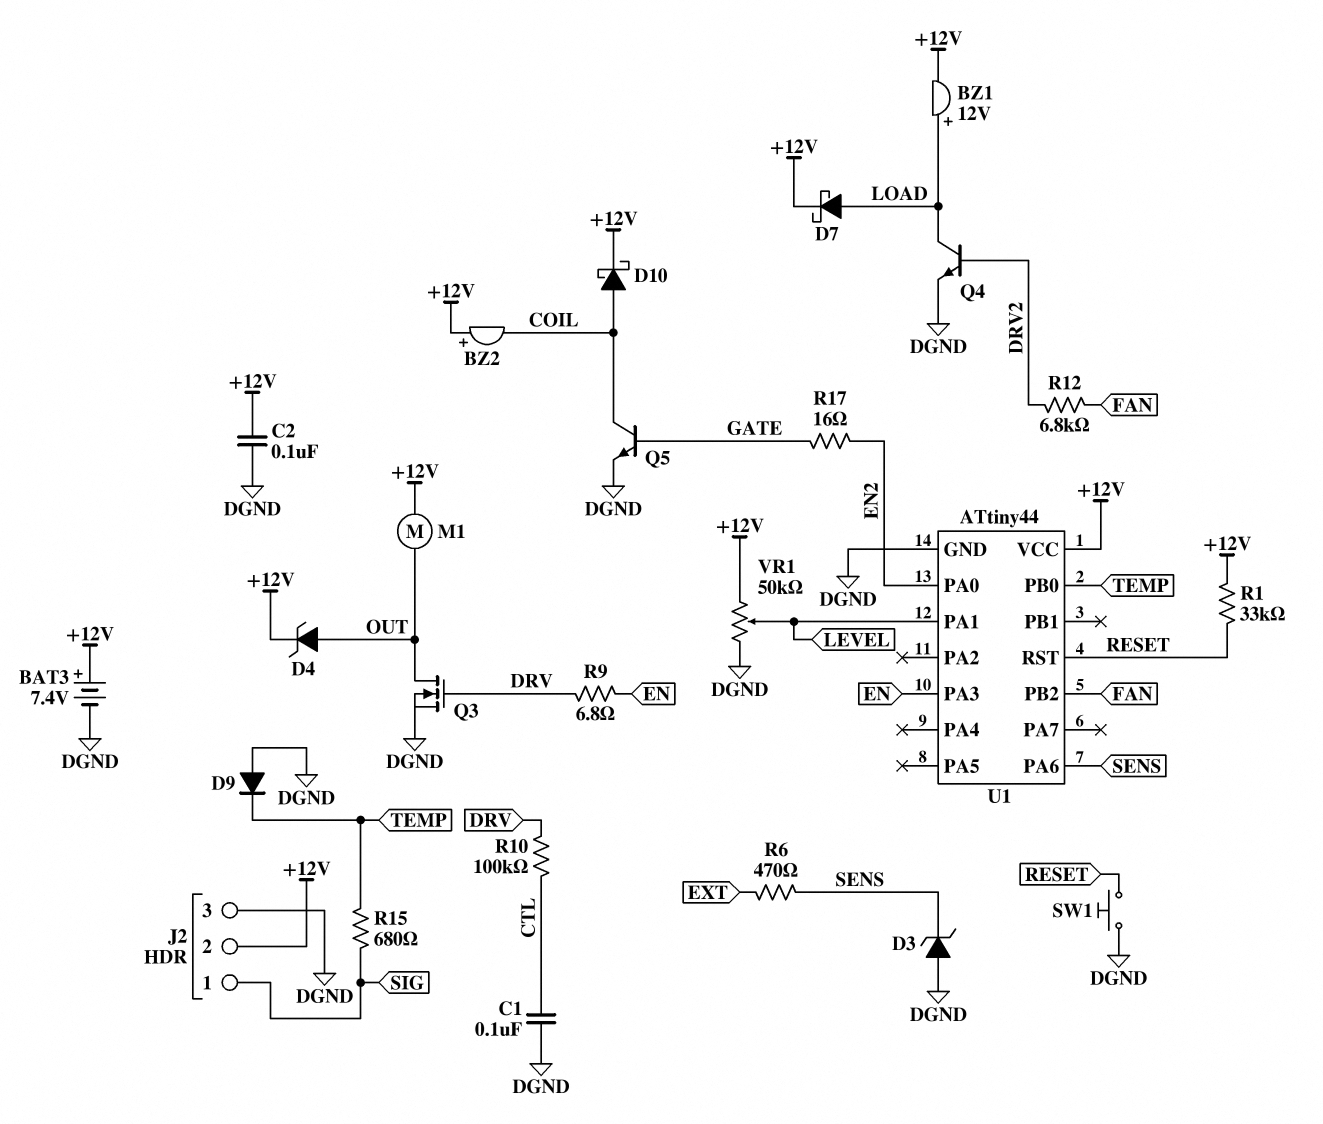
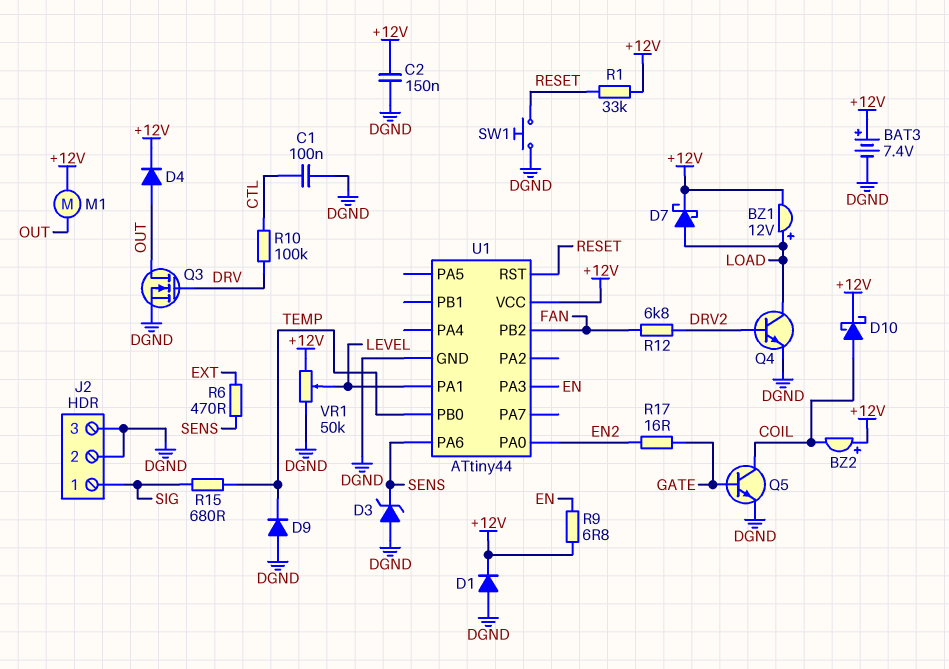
C2: 100nF (+12V, DGND) -> 150nF (+12V, DGND)
D1: none -> diode (A DGND, K +12V)
D4: zener (A OUT, K +12V) -> diode (A OUT, K +12V)
J2 pin 2: +12V -> DGND
R9: 6.8 (DRV, EN) -> 6.8 (+12V, EN)

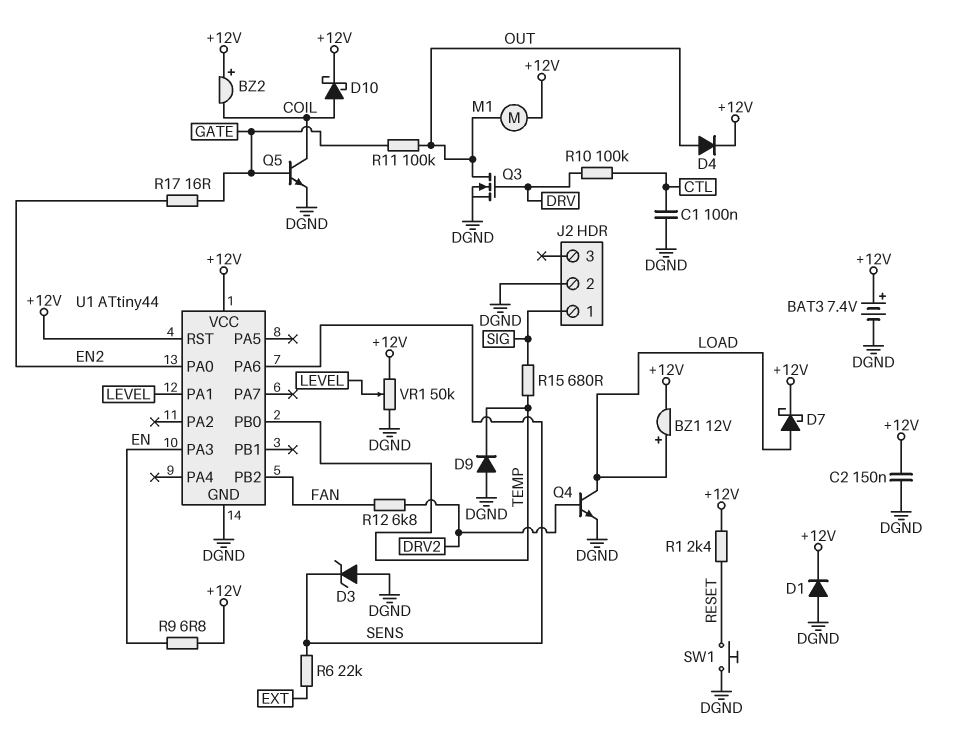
J2 pin 3: DGND -> none
R1: 33k (+12V, RESET) -> 2.4k (+12V, RESET)
R6: 470 (EXT, SENS) -> 22k (EXT, SENS)
R11: none -> 100k (GATE, OUT)
U1 pin RST: RESET -> +12V

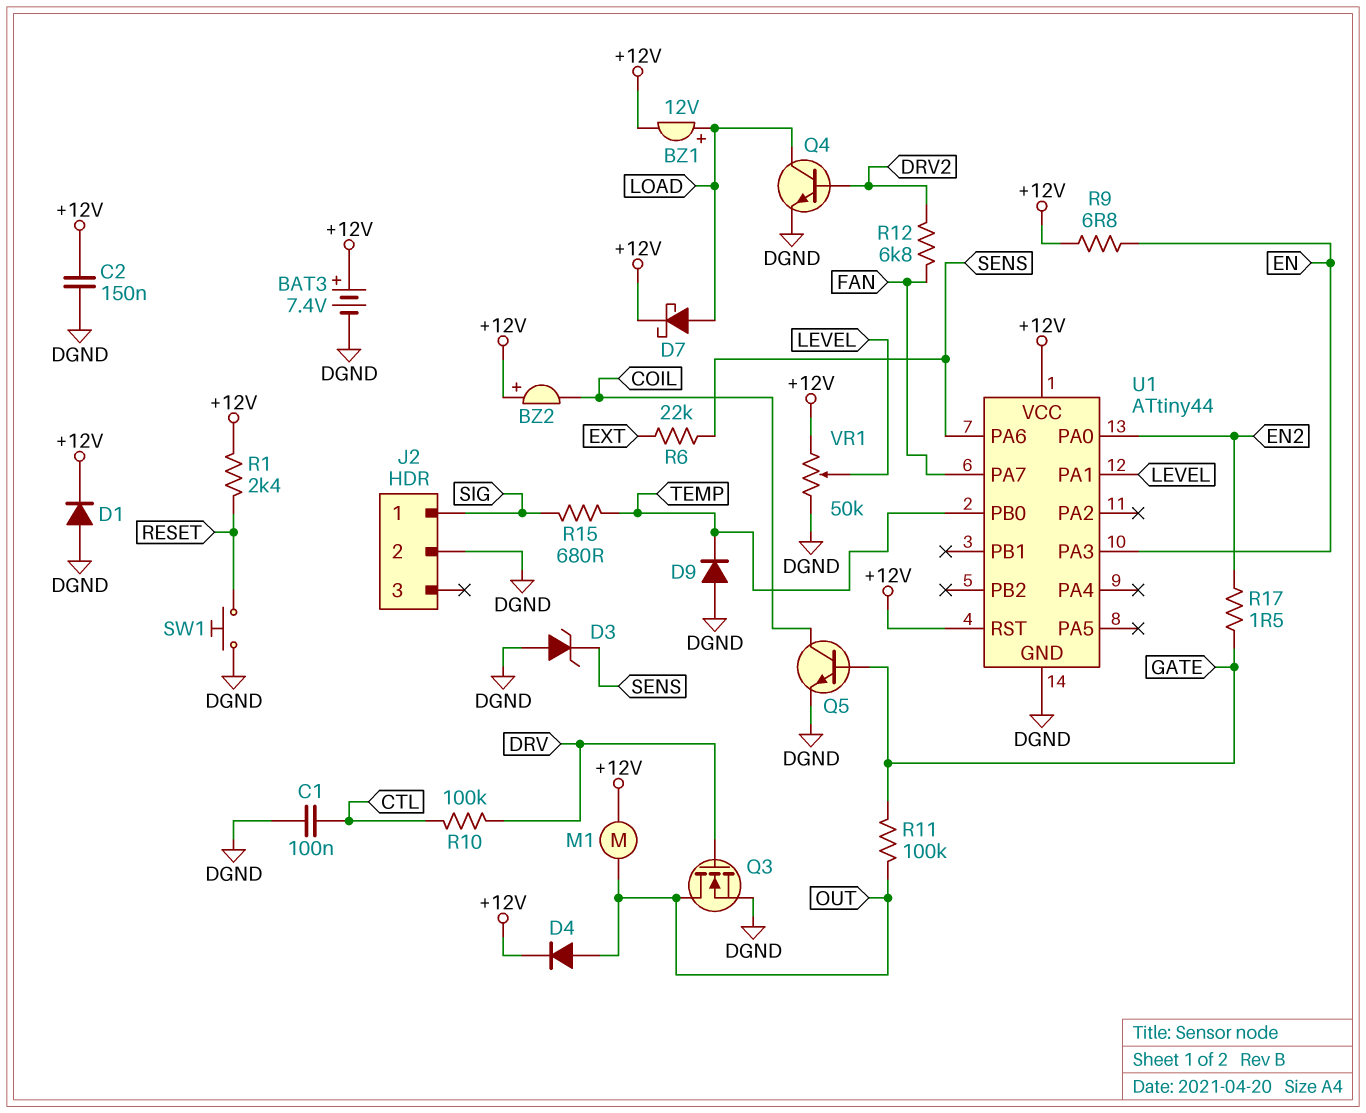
D10: schottky (A COIL, K +12V) -> none
R17: 16 (EN2, GATE) -> 1.5 (EN2, GATE)
U1 pin PA7: none -> FAN
U1 pin PB2: FAN -> none

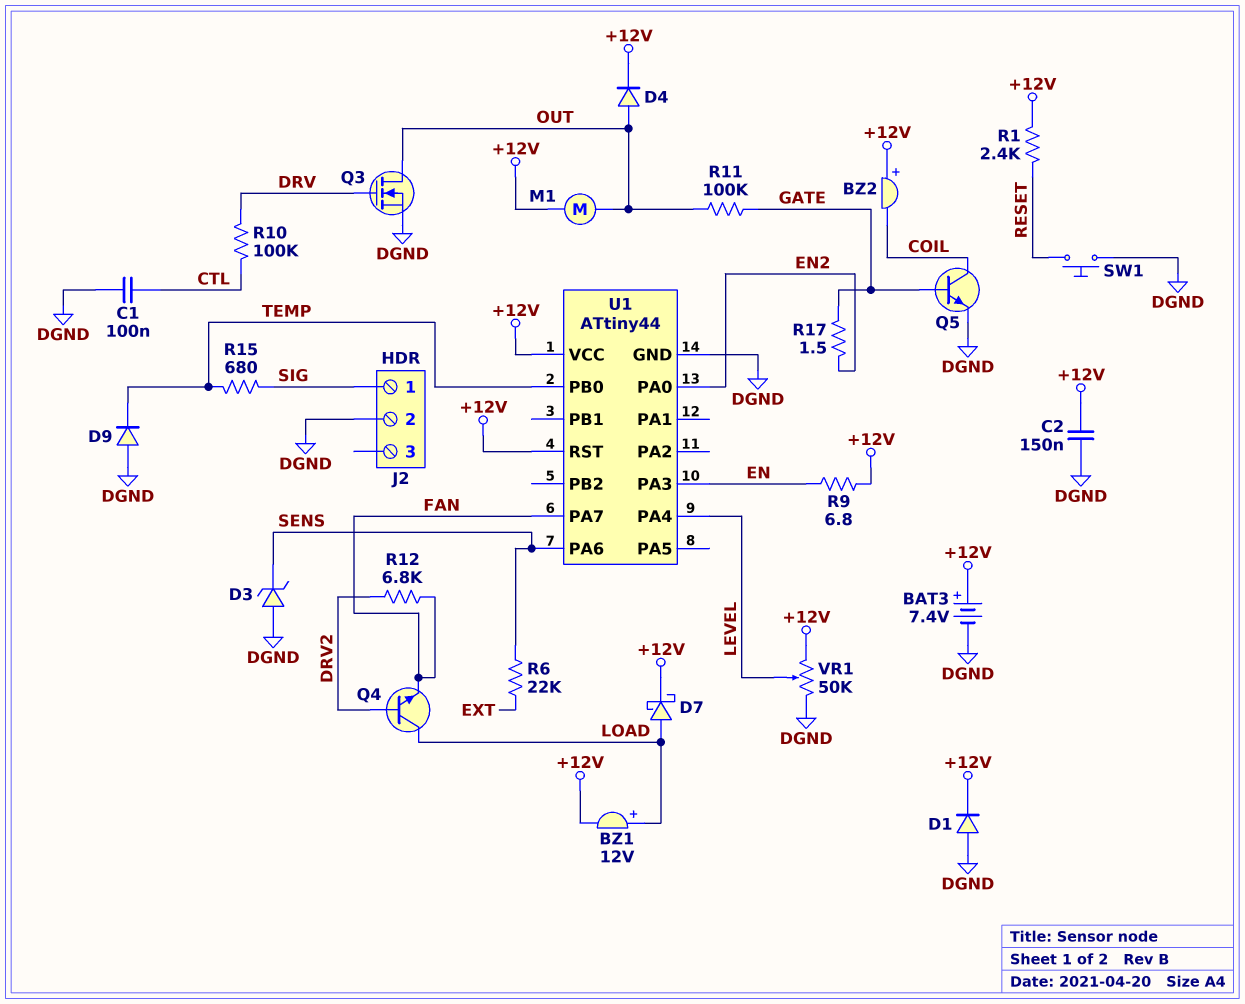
Q4: NPN (B DRV2, C LOAD, E DGND) -> NPN (B DRV2, C LOAD, E FAN)
U1 pin PA1: LEVEL -> none
U1 pin PA4: none -> LEVEL

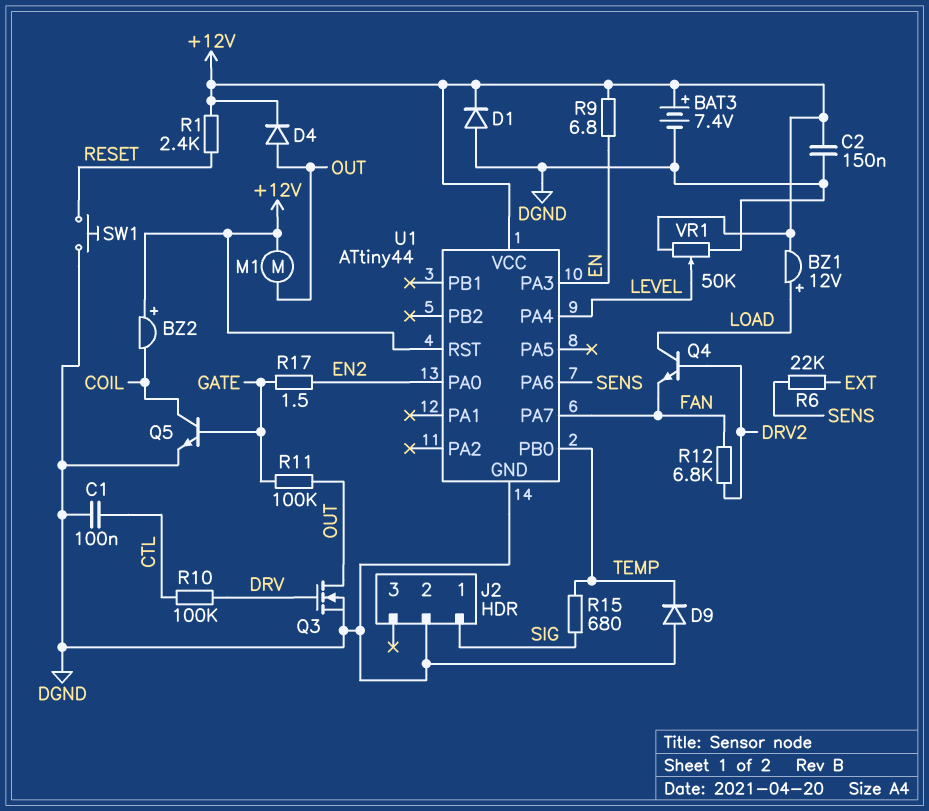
D3: zener (A DGND, K SENS) -> none
D7: schottky (A LOAD, K +12V) -> none

